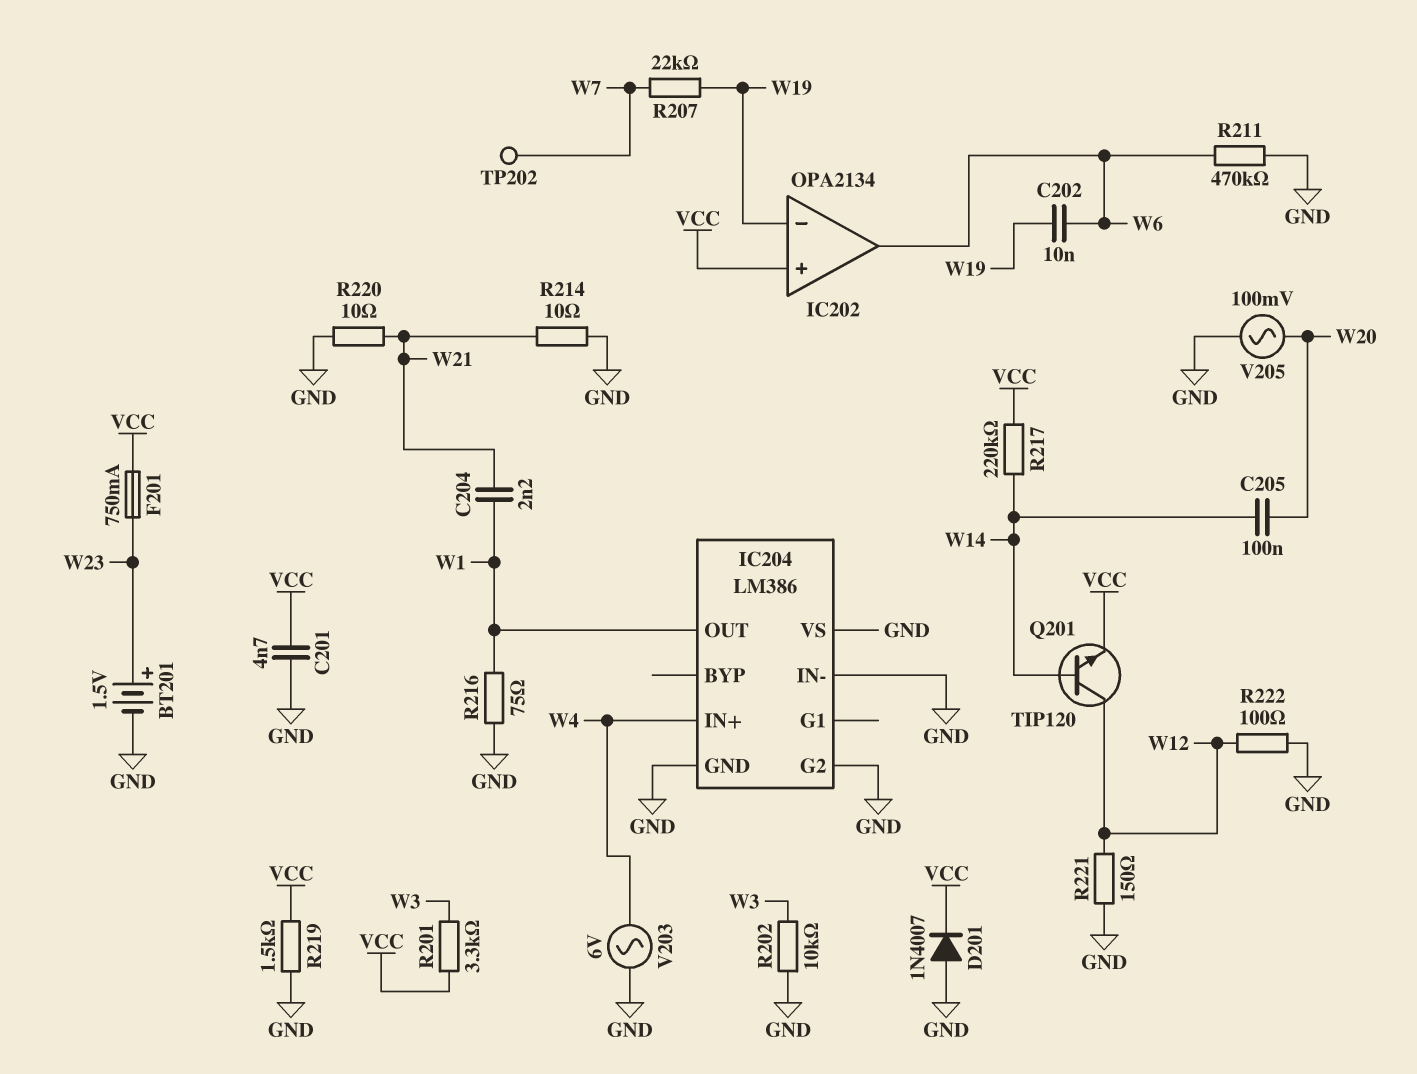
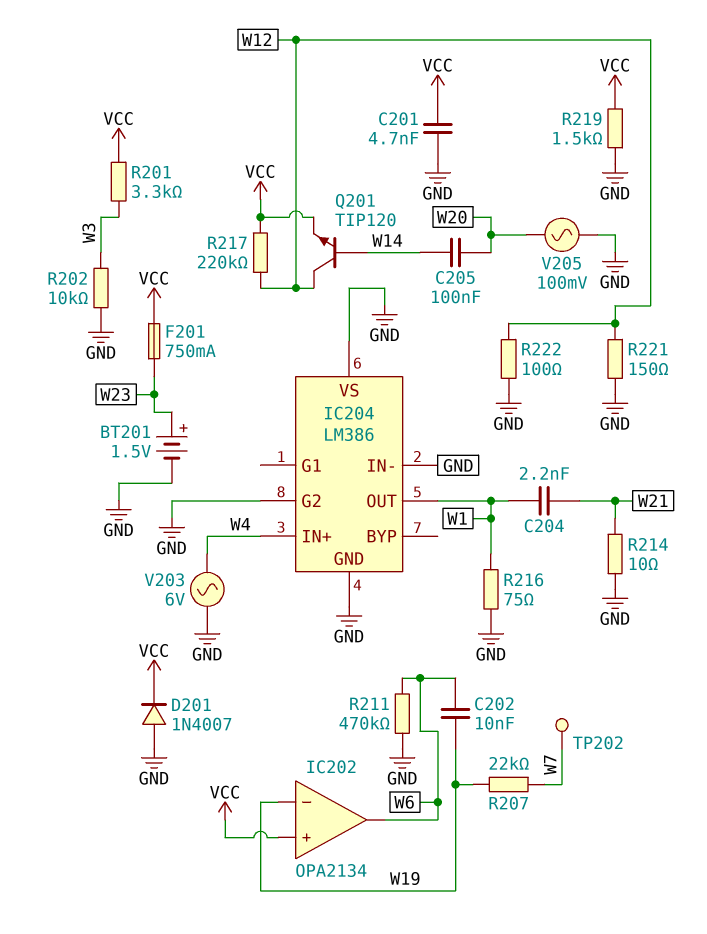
R217: 220k (VCC, W14) -> 220k (VCC, W12)
R220: 10 (GND, W21) -> none

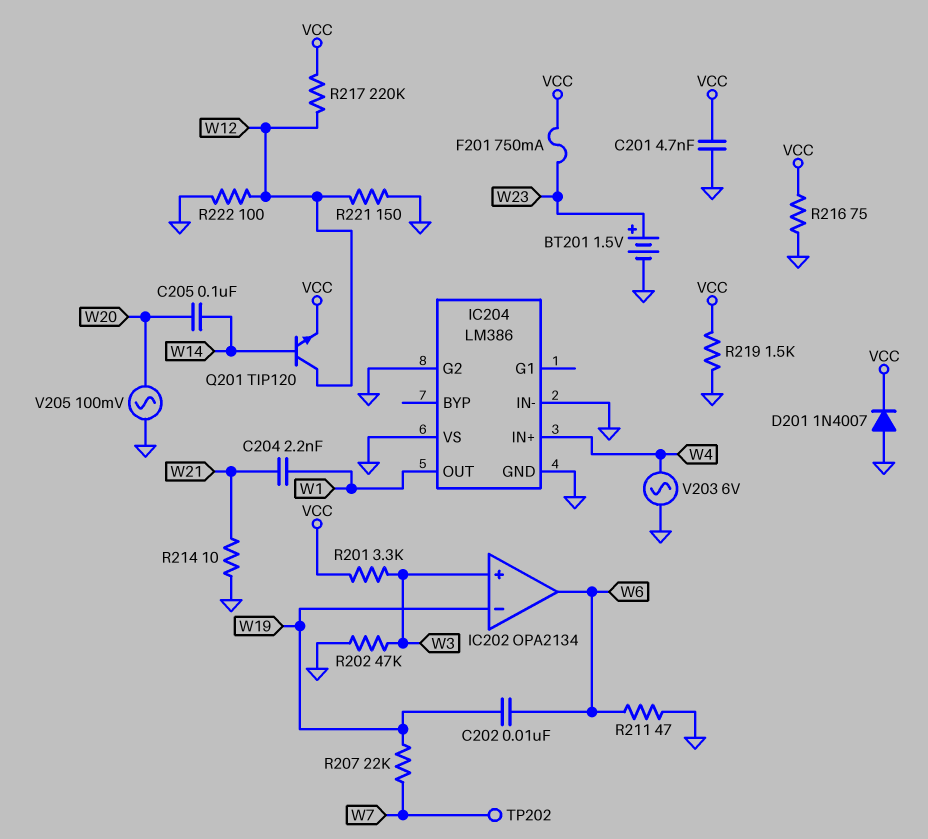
IC202 pin in+: VCC -> W3
R202: 10k (GND, W3) -> 47k (GND, W3)
R211: 470k (GND, W6) -> 47 (GND, W6)
R216: 75 (GND, W1) -> 75 (GND, VCC)

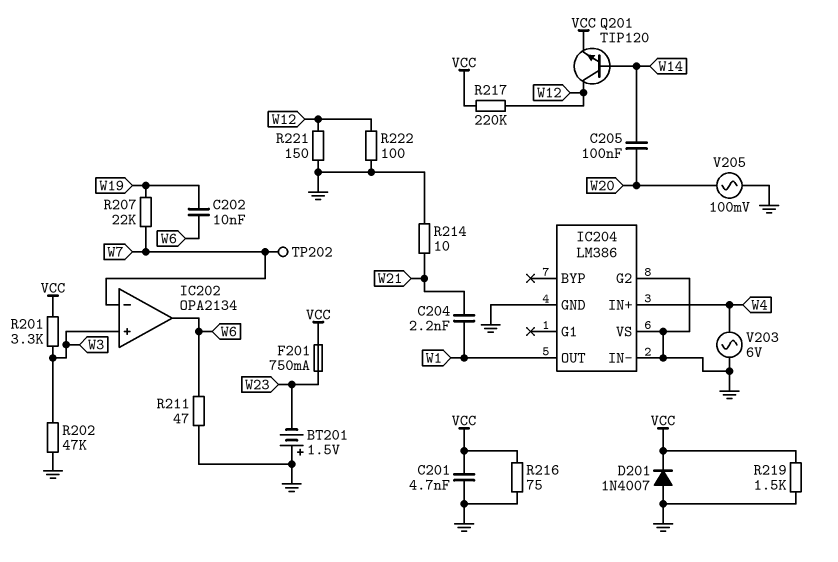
BT201: 1.5V (plus W23, minus GND) -> 1.5V (plus GND, minus W23)
IC202 pin in-: W19 -> W7

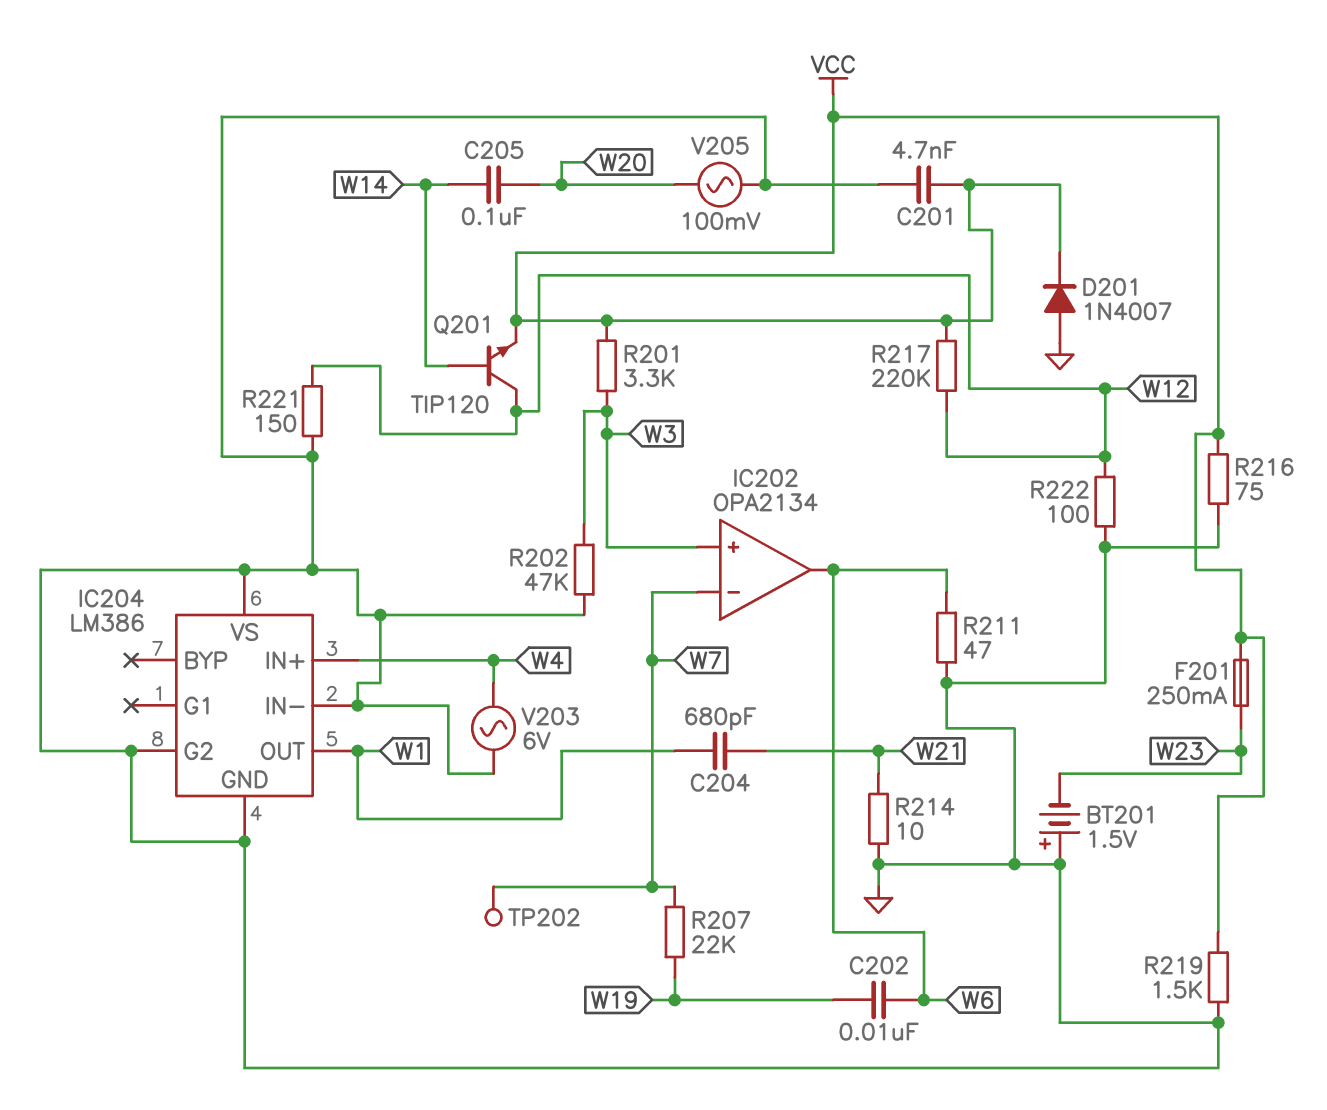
C204: 2.2nF (W1, W21) -> 680pF (W1, W21)
F201: 750mA (VCC, W23) -> 250mA (VCC, W23)

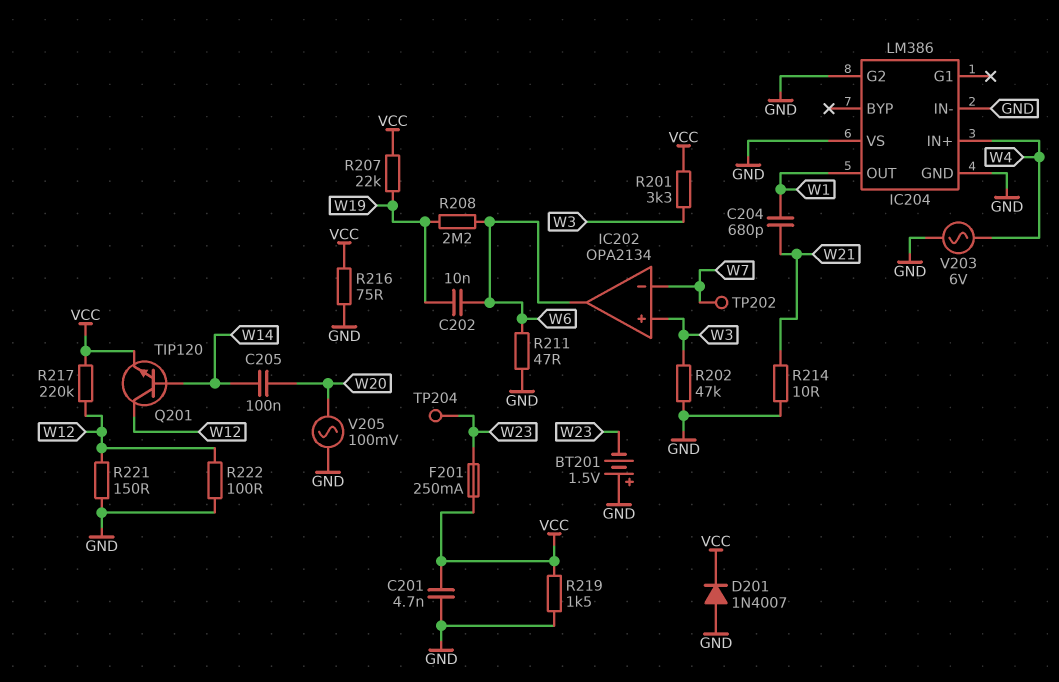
R207: 22k (W7, W19) -> 22k (VCC, W19)
R208: none -> 2.2M (W6, W19)
TP204: none -> test point (W23)

